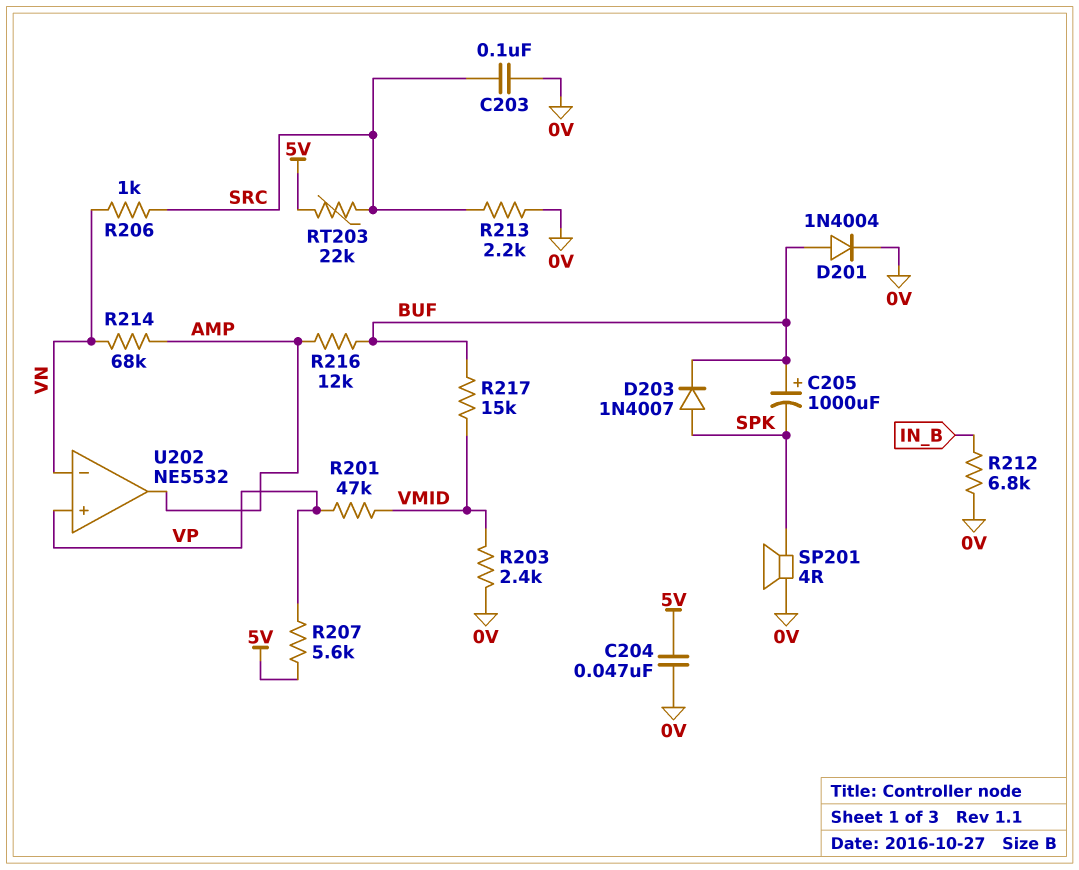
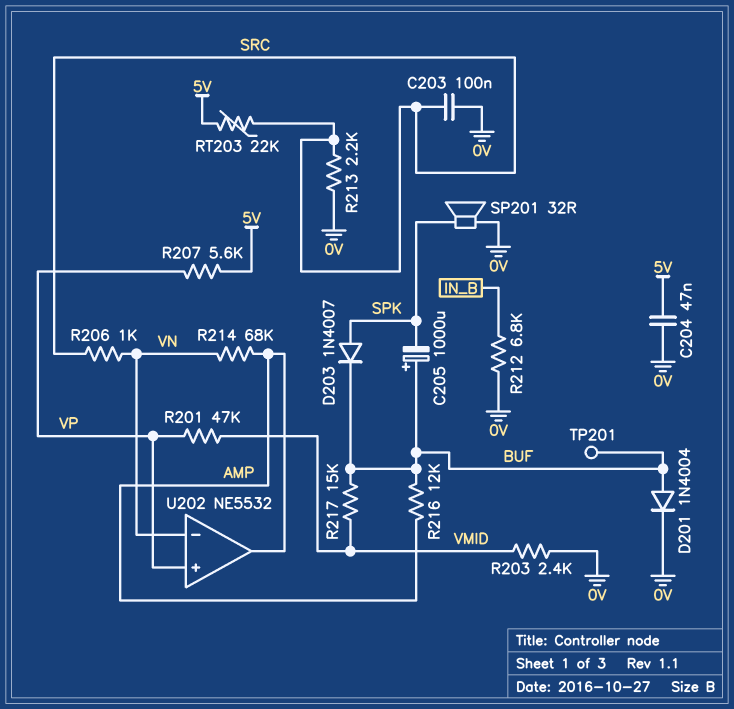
SP201: speaker 4R (0V, SPK) -> speaker 32R (0V, SPK)
TP201: none -> test point (BUF)

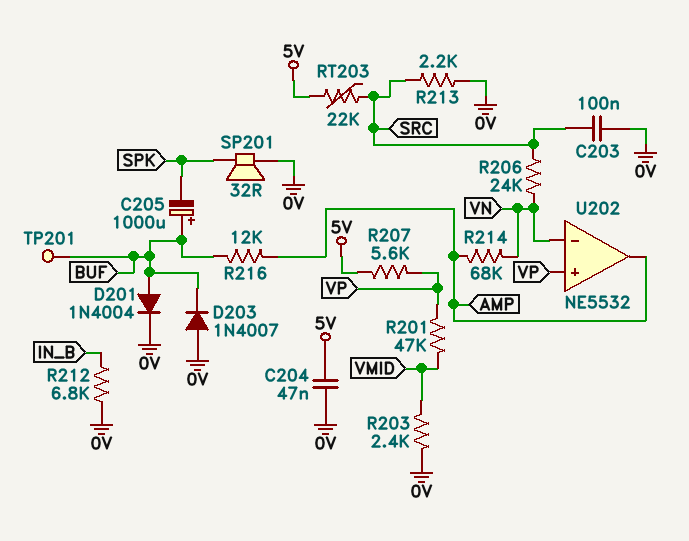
D203: diode 1N4007 (A SPK, K BUF) -> diode 1N4007 (A 0V, K BUF)
R206: 1k (SRC, VN) -> 24k (SRC, VN)
R217: 15k (BUF, VMID) -> none

